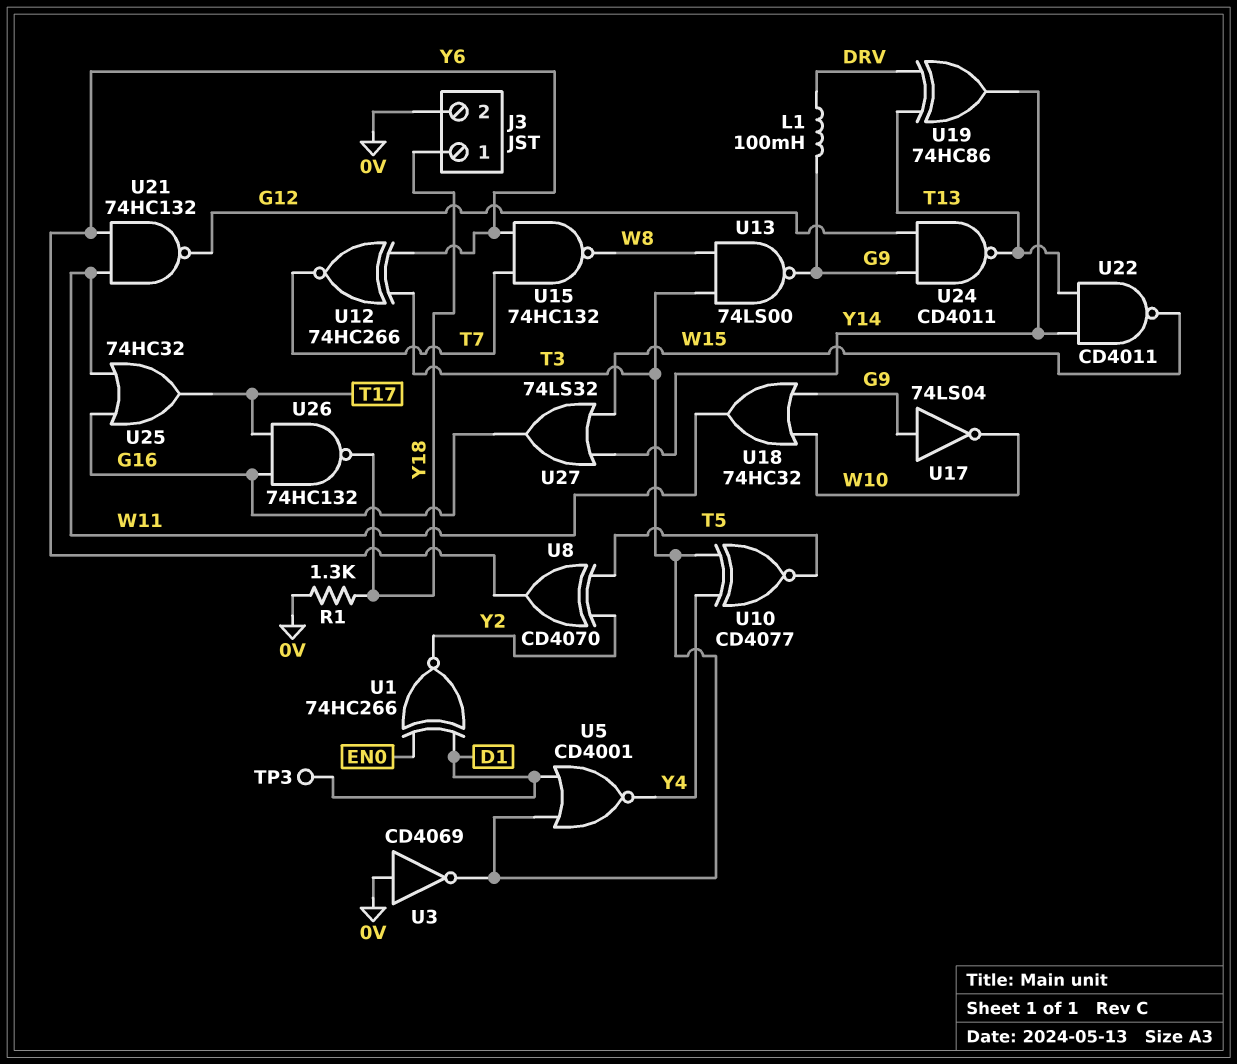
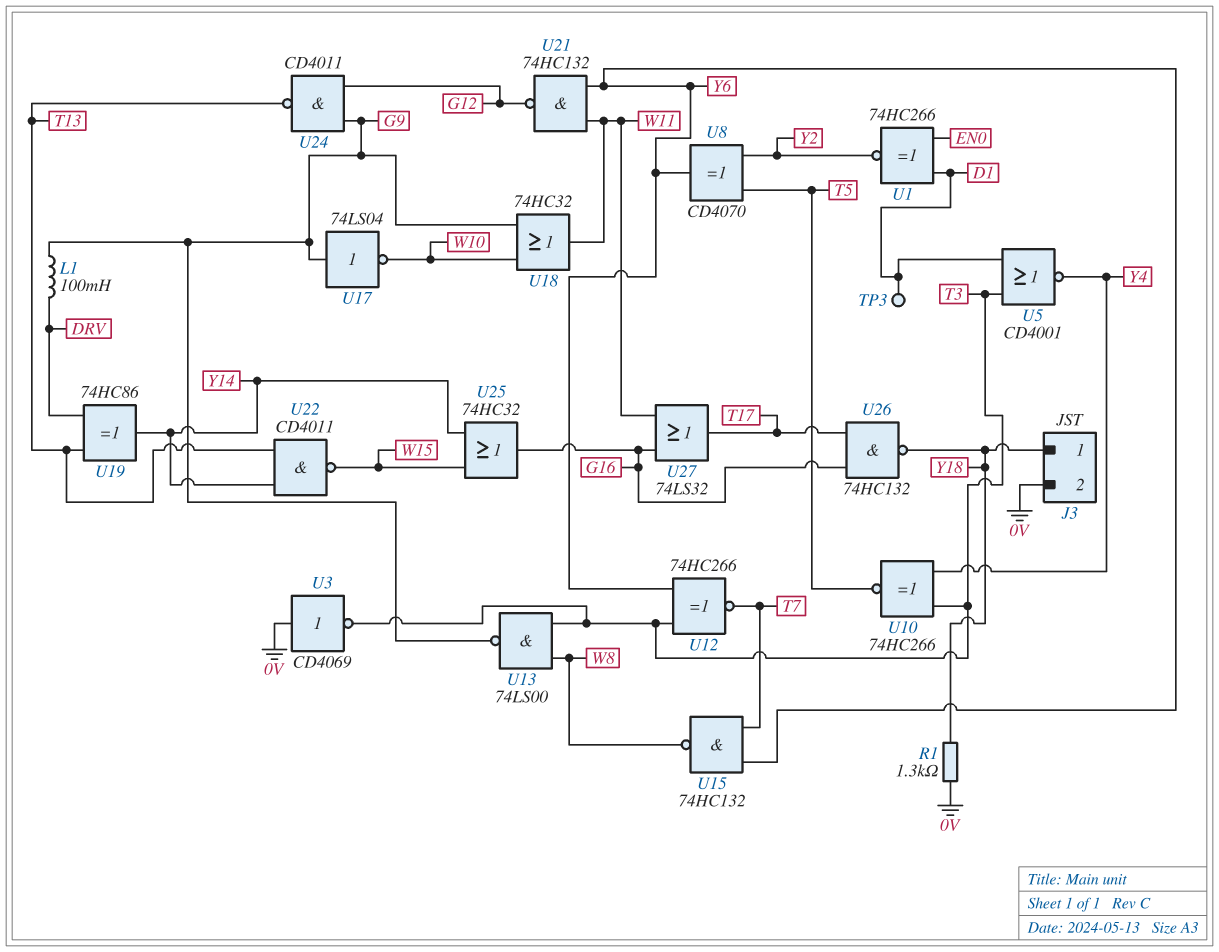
U10: XNOR CD4077 (in T3, in Y4, out T5) -> XNOR 74HC266 (in T3, in Y4, out T5)
U25: OR 74HC32 (in G16, in W11, out T17) -> OR 74HC32 (in W15, in Y14, out G16)
U27: OR 74LS32 (in W15, in Y14, out G16) -> OR 74LS32 (in G16, in W11, out T17)

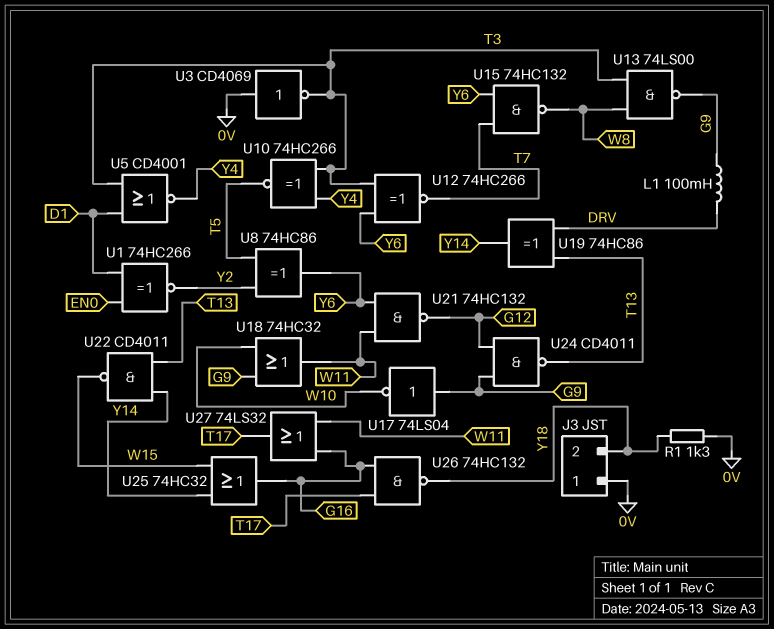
J3 pin 1: Y18 -> 0V
J3 pin 2: 0V -> Y18
TP3: test point (D1) -> none
U8: XOR CD4070 (in T5, in Y2, out Y6) -> XOR 74HC86 (in T5, in Y2, out Y6)

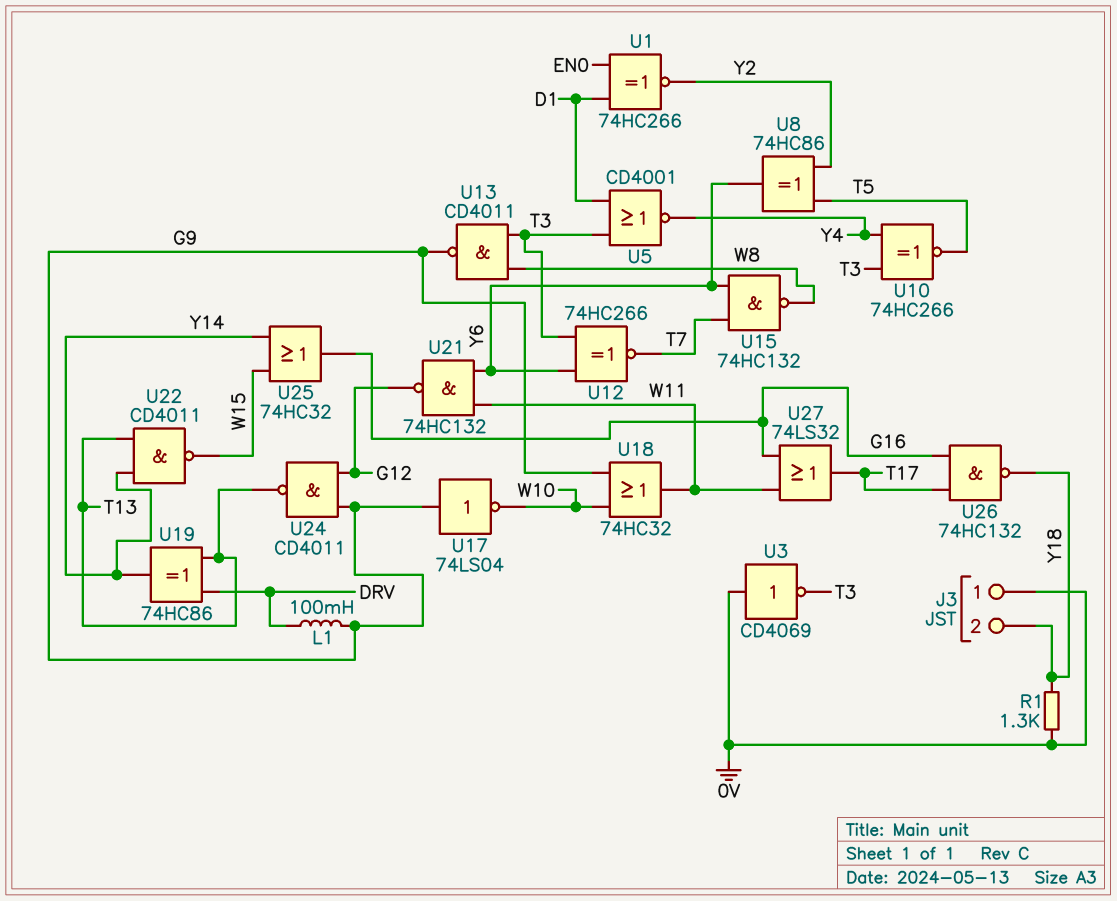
U13: NAND 74LS00 (in T3, in W8, out G9) -> NAND CD4011 (in T3, in W8, out G9)

